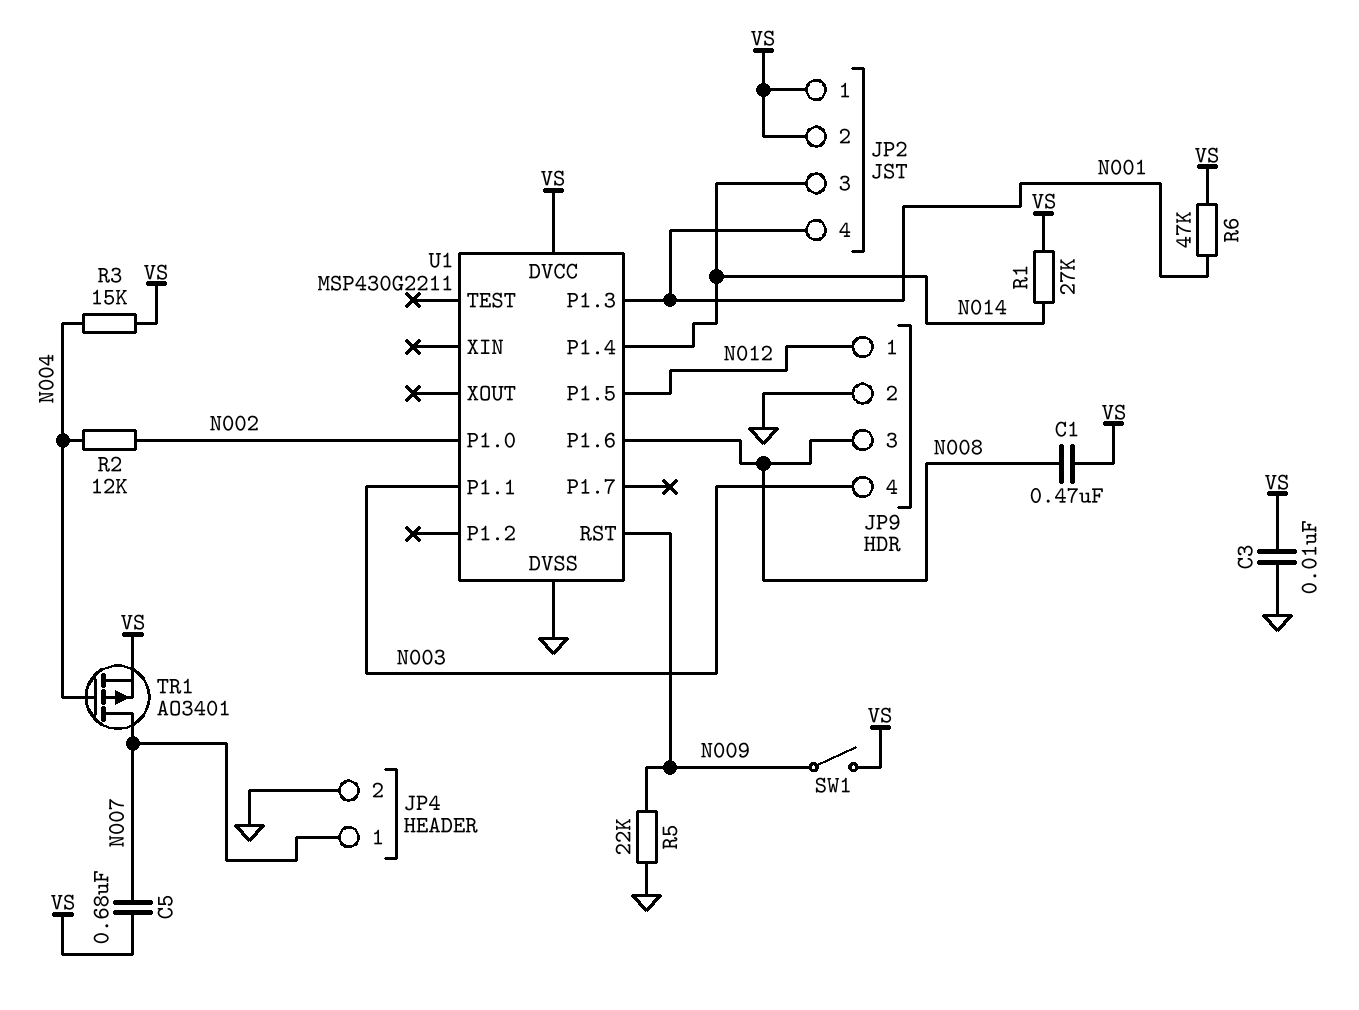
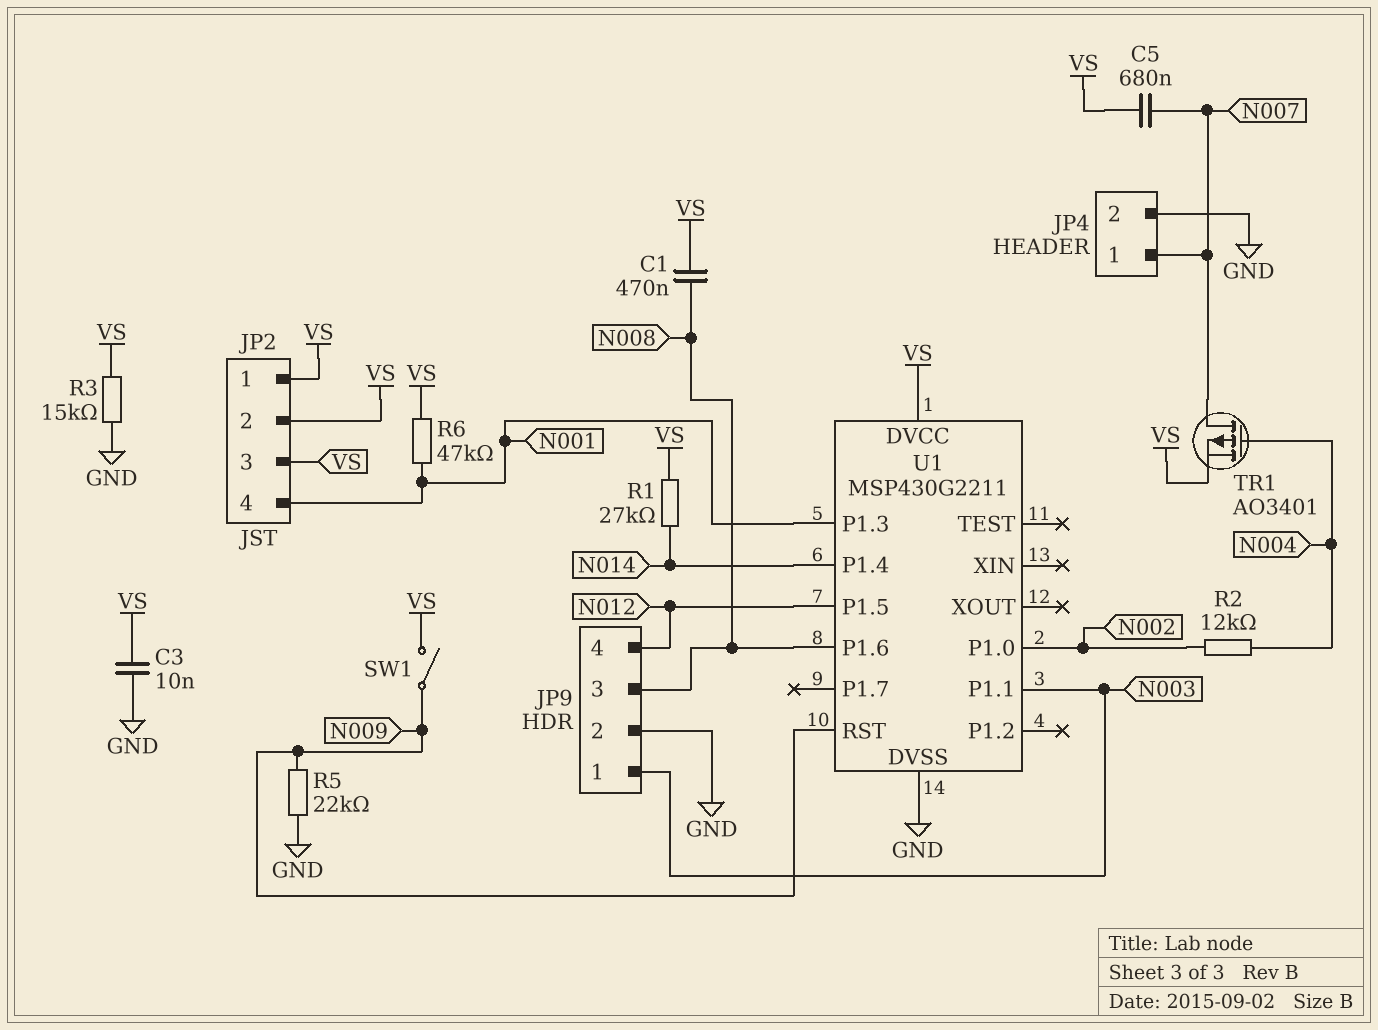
JP2 pin 3: N014 -> VS
JP9 pin 1: N012 -> N003
JP9 pin 4: N003 -> N012
R3: 15k (N004, VS) -> 15k (GND, VS)

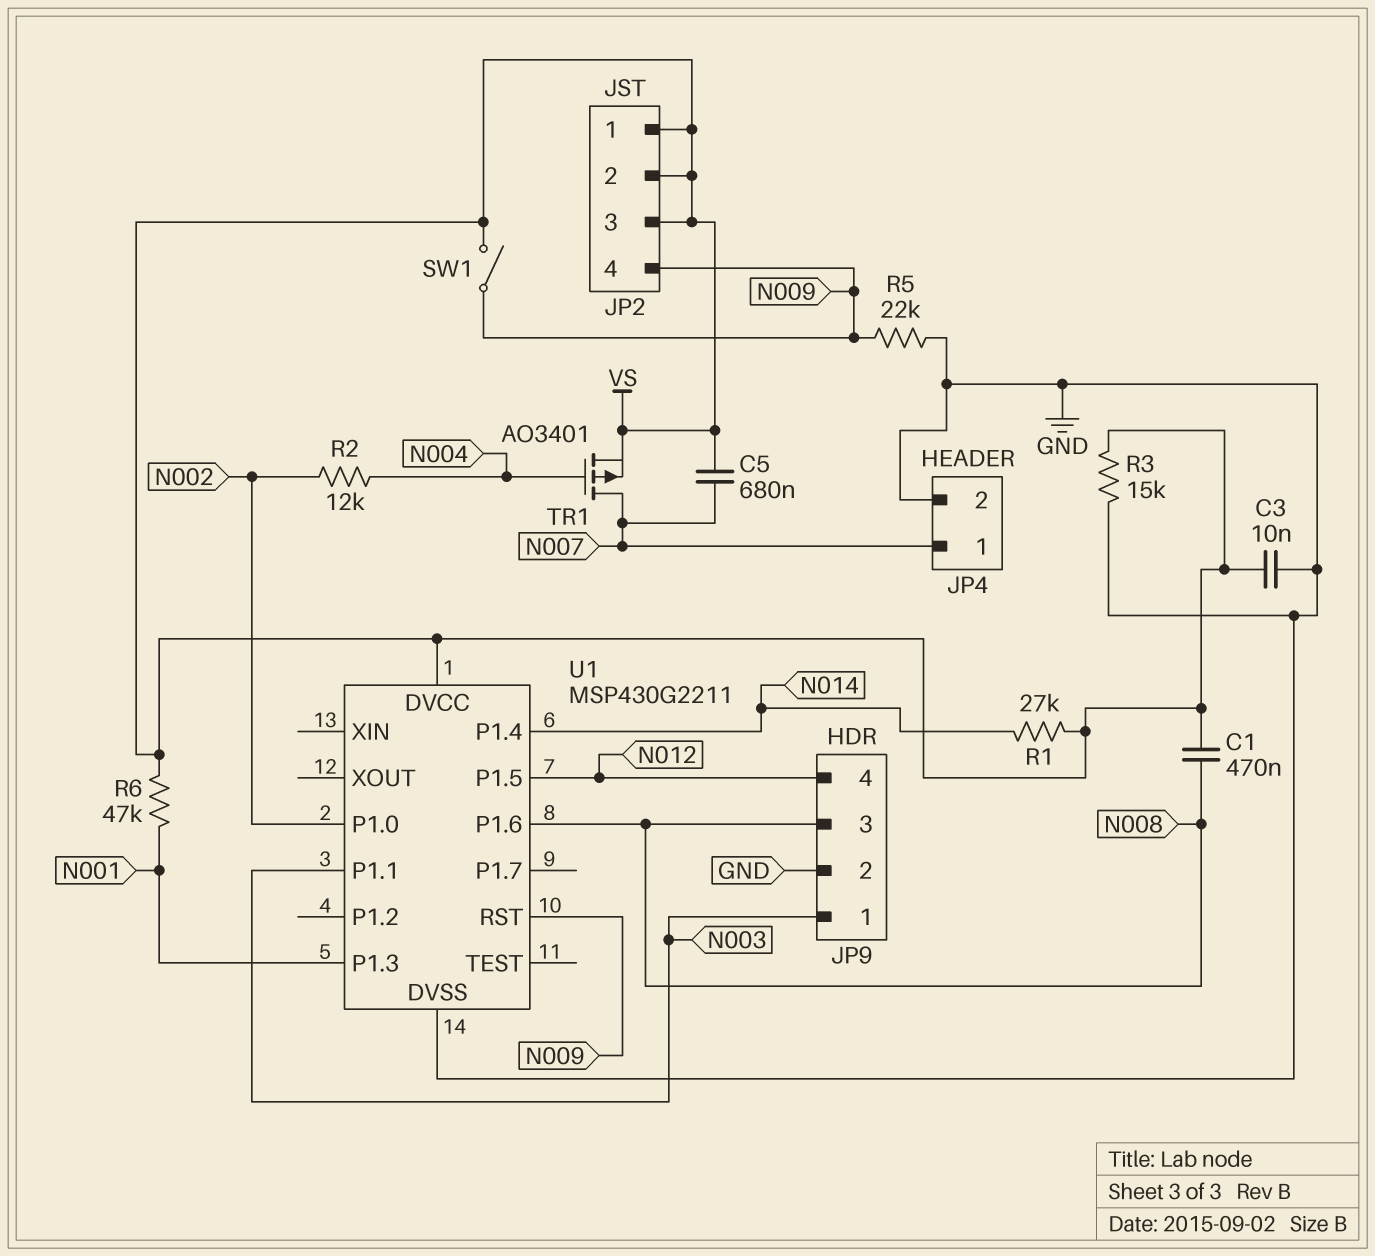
JP2 pin 4: N001 -> N009

